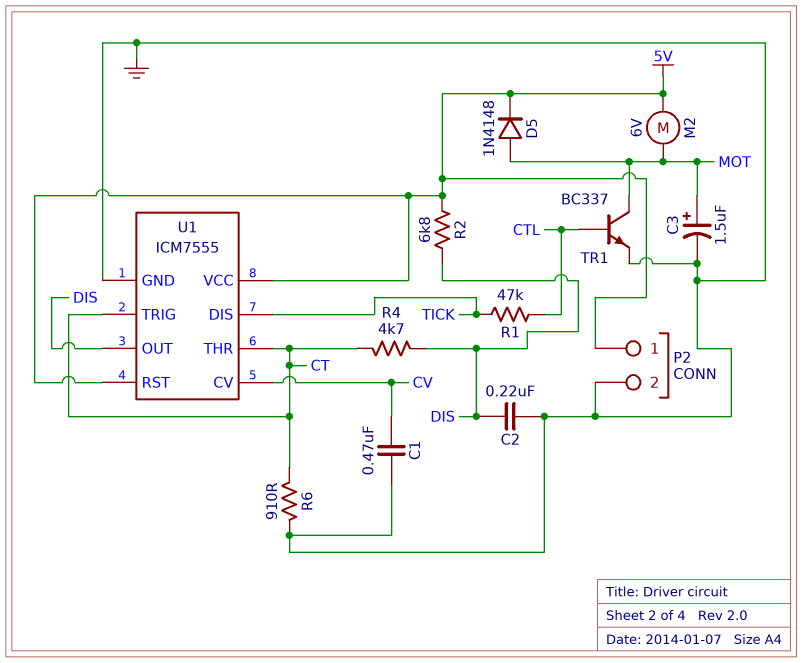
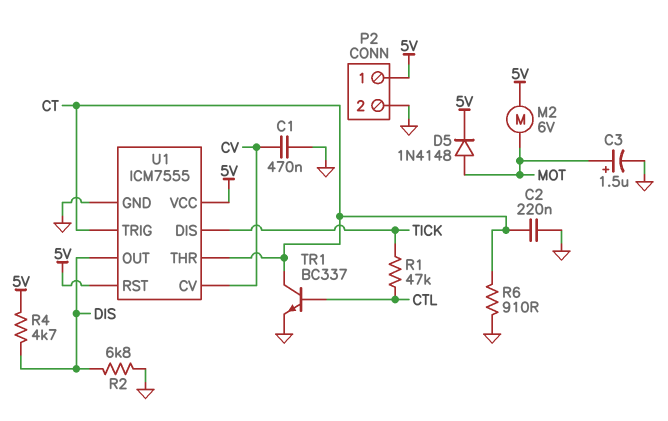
C2: 220nF (DIS, GND) -> 220nF (CT, GND)
R2: 6.8k (5V, DIS) -> 6.8k (DIS, GND)
R4: 4.7k (CT, DIS) -> 4.7k (5V, DIS)
TR1: NPN BC337 (B CTL, C MOT, E GND) -> NPN BC337 (B CTL, C CT, E GND)

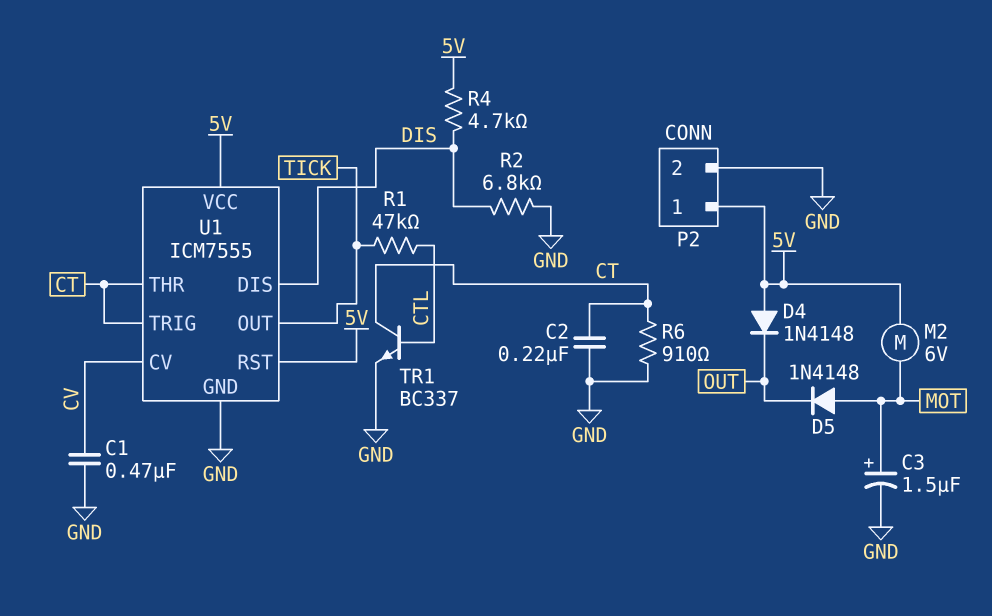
D4: none -> diode 1N4148 (A 5V, K OUT)
D5: diode 1N4148 (A MOT, K 5V) -> diode 1N4148 (A MOT, K OUT)
U1 pin DIS: TICK -> DIS
U1 pin OUT: DIS -> TICK

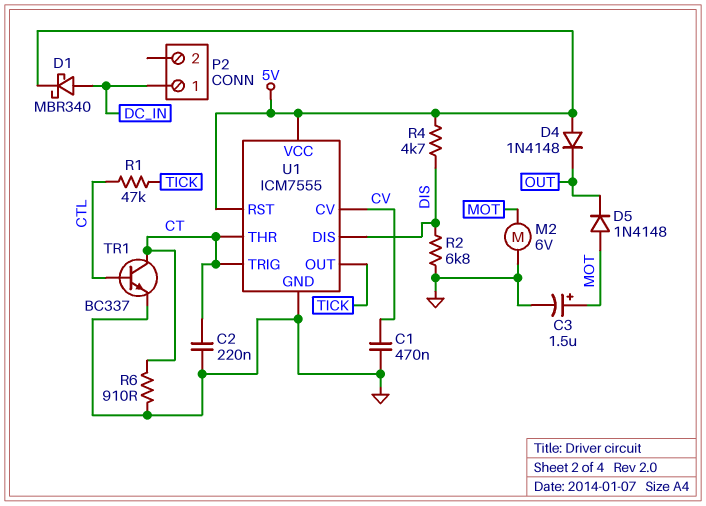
D1: none -> schottky MBR340 (A DC_IN, K 5V)
M2: motor 6V (5V, MOT) -> motor 6V (GND, MOT)
P2 pin 1: 5V -> DC_IN
P2 pin 2: GND -> none

